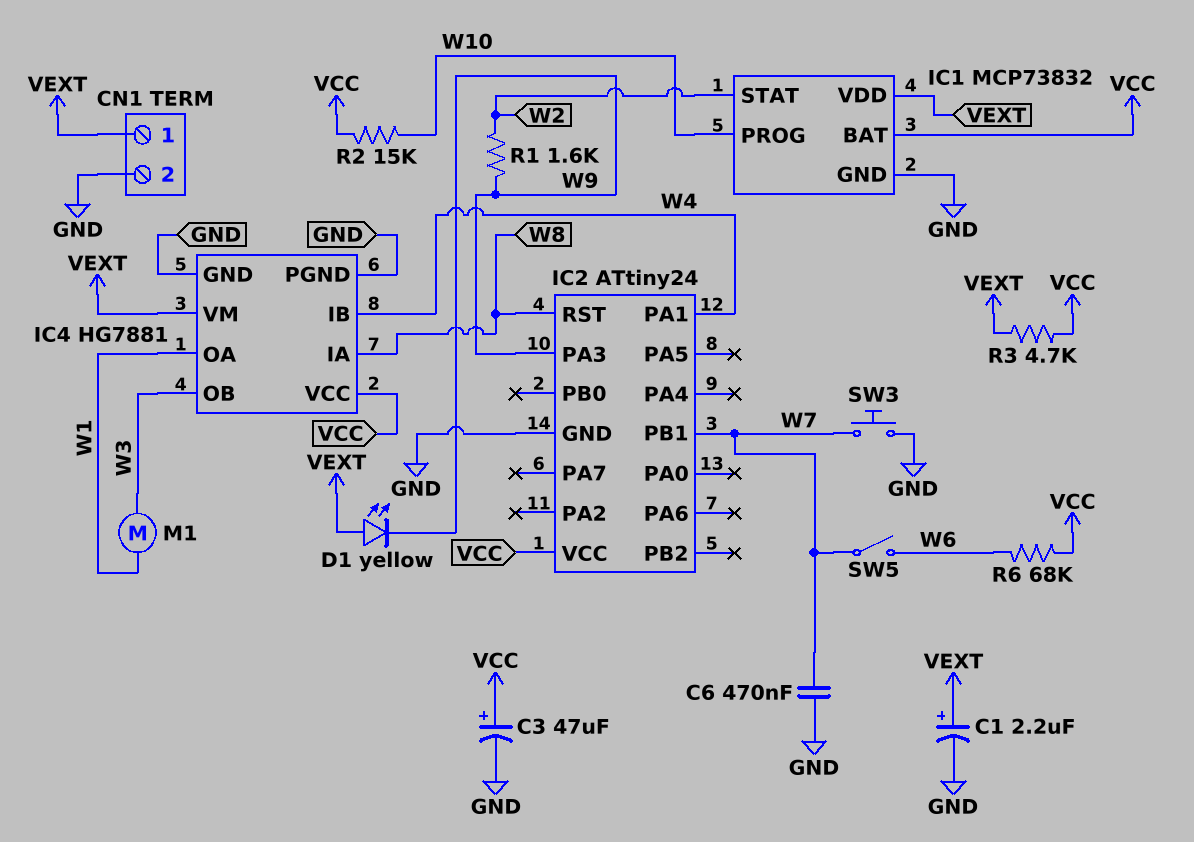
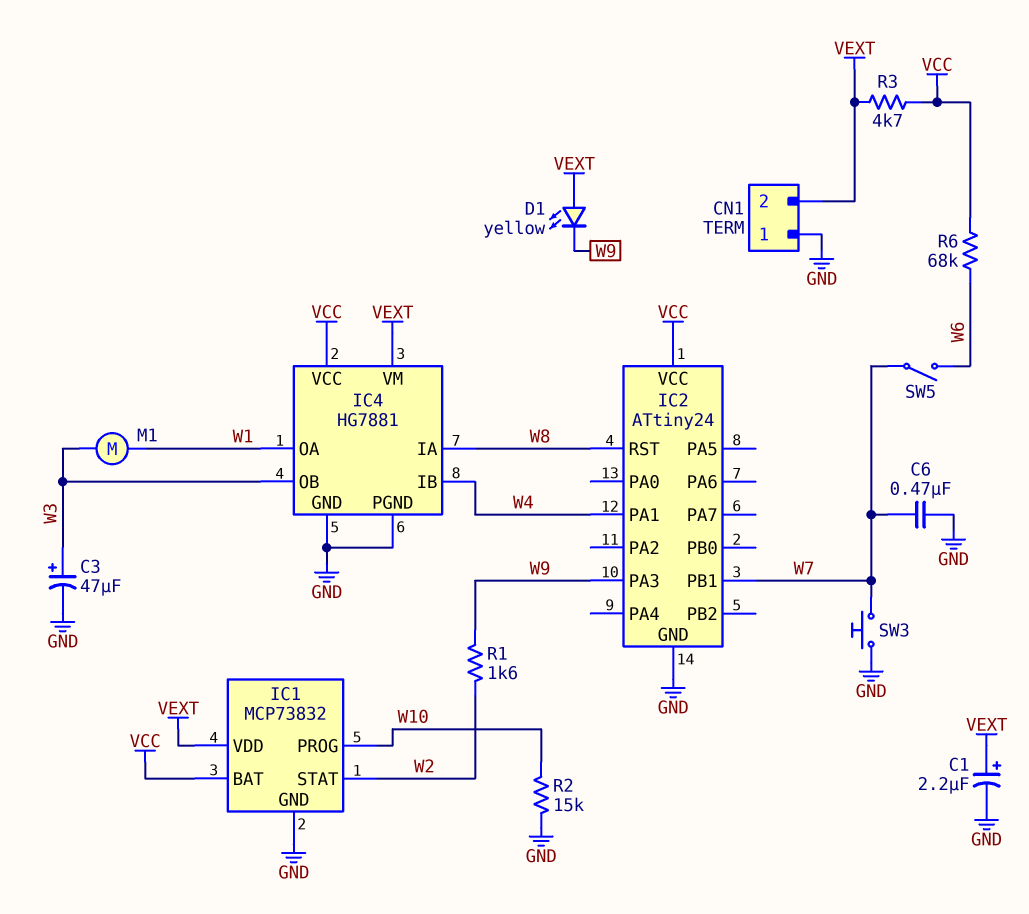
C3: 47uF (plus VCC, minus GND) -> 47uF (plus W3, minus GND)
CN1 pin 1: VEXT -> GND
CN1 pin 2: GND -> VEXT
R2: 15k (VCC, W10) -> 15k (GND, W10)

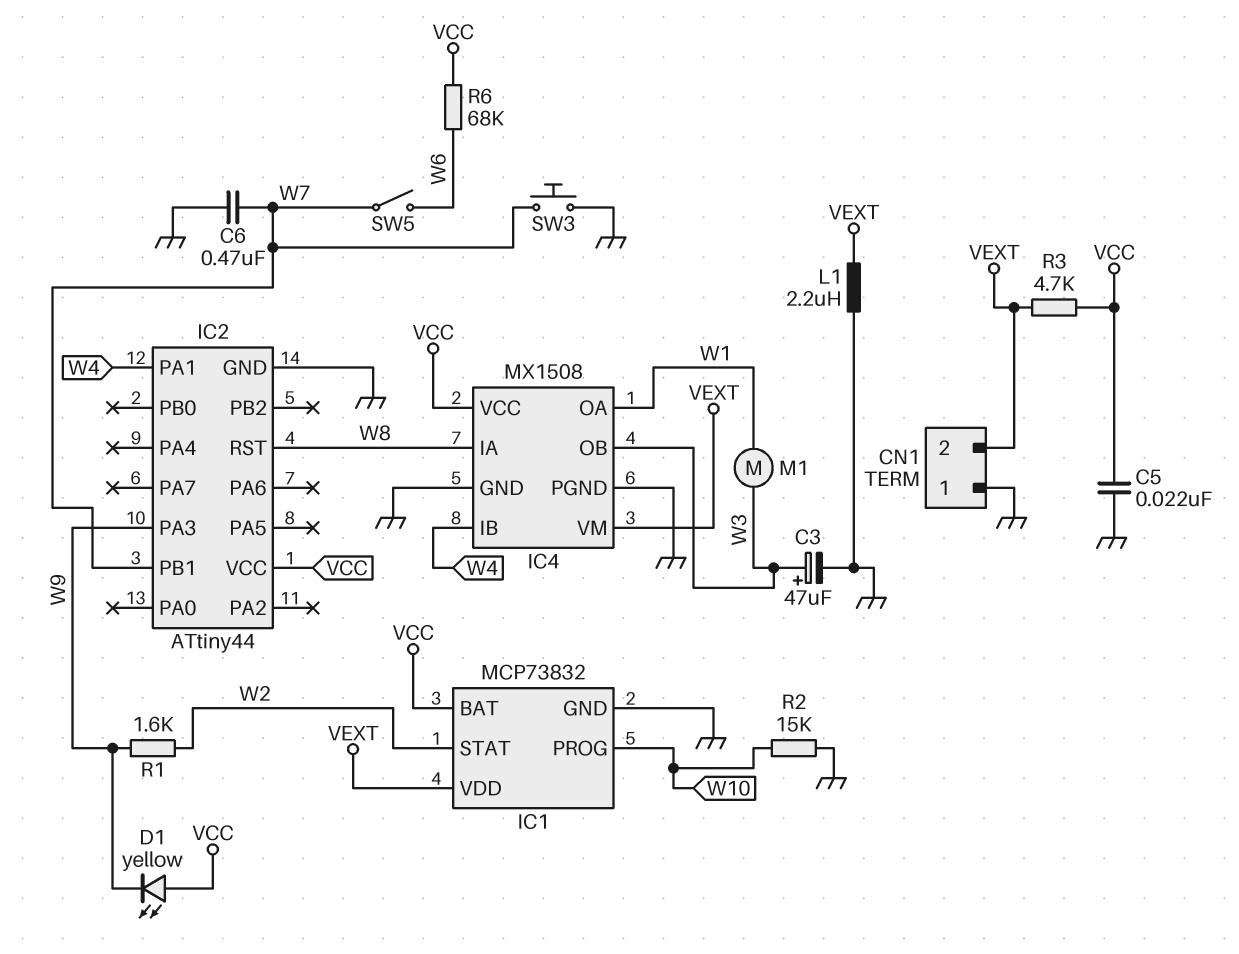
C1: 2.2uF (plus VEXT, minus GND) -> none
C5: none -> 22nF (GND, VCC)
D1: LED yellow (A VEXT, K W9) -> LED yellow (A VCC, K W9)
IC2: ATtiny24 -> ATtiny44
IC4: HG7881 -> MX1508
L1: none -> 2.2uH (GND, VEXT)

